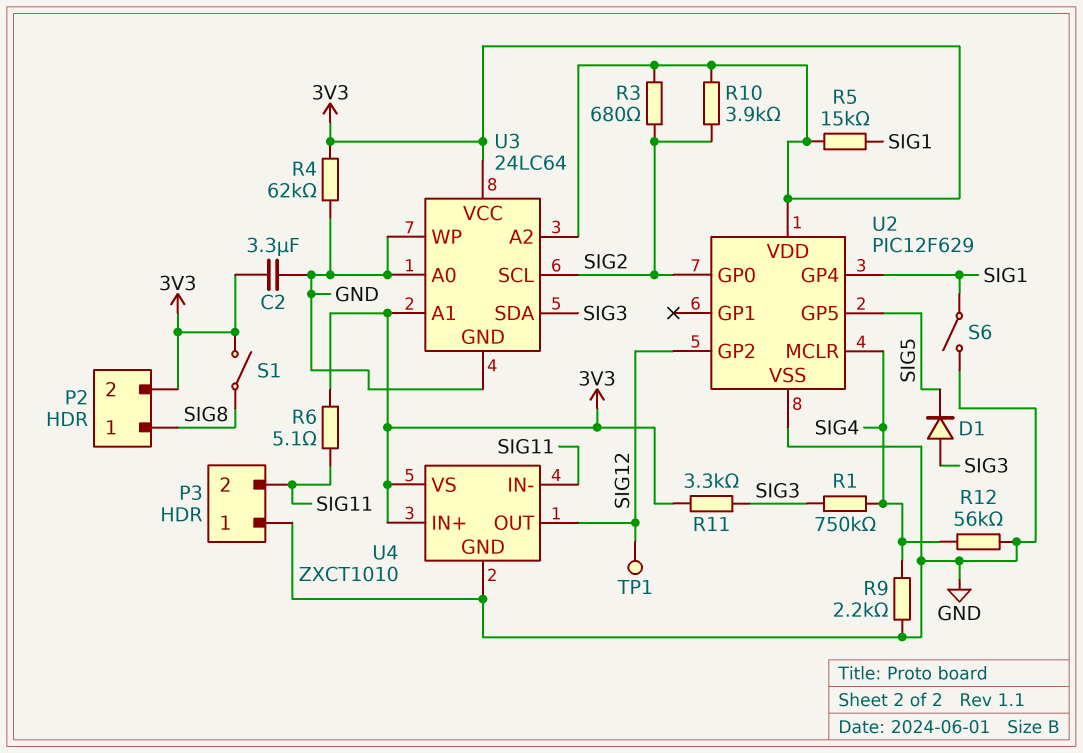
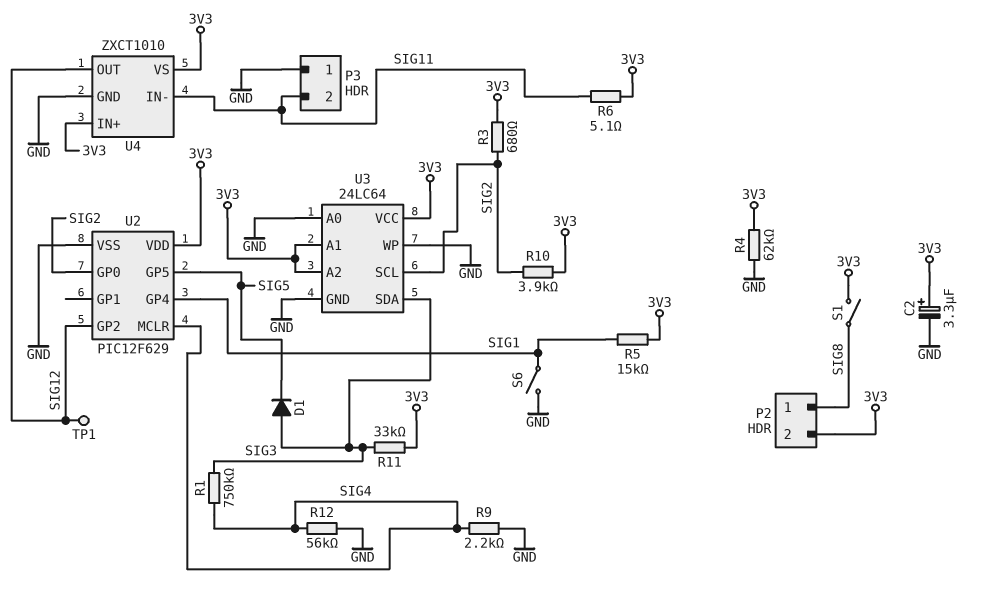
C2: 3.3uF (3V3, GND) -> 3.3uF (plus 3V3, minus GND)
R11: 3.3k (3V3, SIG3) -> 33k (3V3, SIG3)

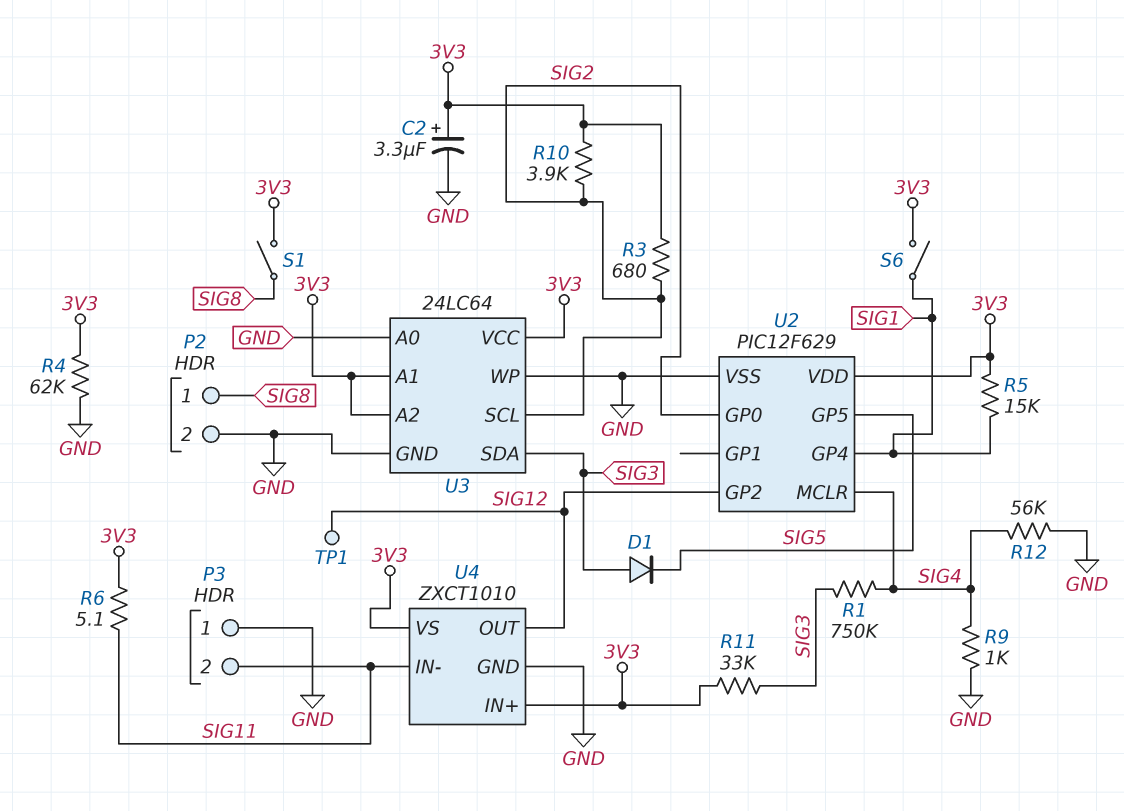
P2 pin 2: 3V3 -> GND
R9: 2.2k (GND, SIG4) -> 1k (GND, SIG4)
S6: switch (GND, SIG1) -> switch (3V3, SIG1)

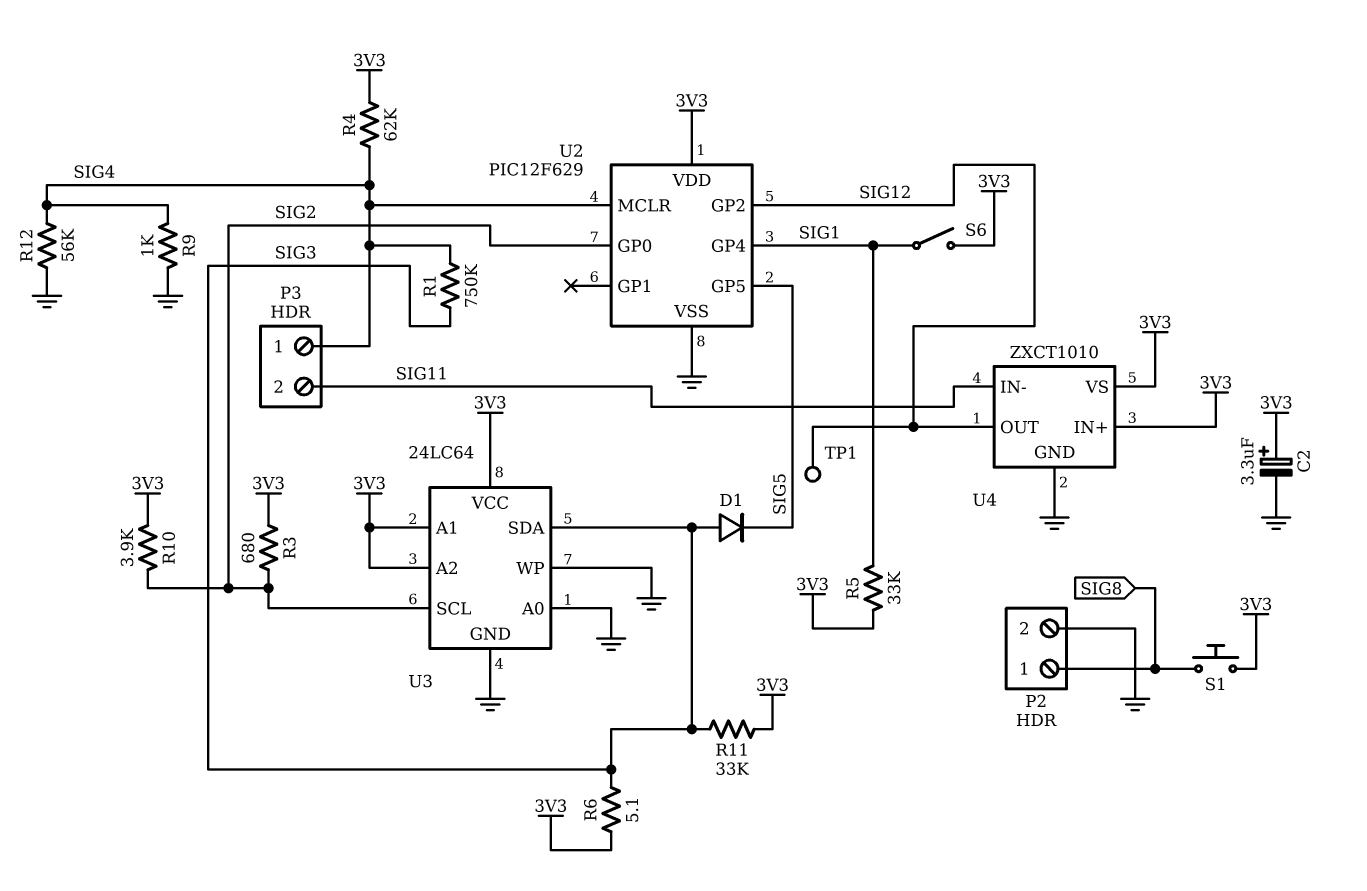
P3 pin 1: GND -> SIG4
R4: 62k (3V3, GND) -> 62k (3V3, SIG4)
R5: 15k (3V3, SIG1) -> 33k (3V3, SIG1)
R6: 5.1 (3V3, SIG11) -> 5.1 (3V3, SIG3)
S1: switch (3V3, SIG8) -> button (3V3, SIG8)

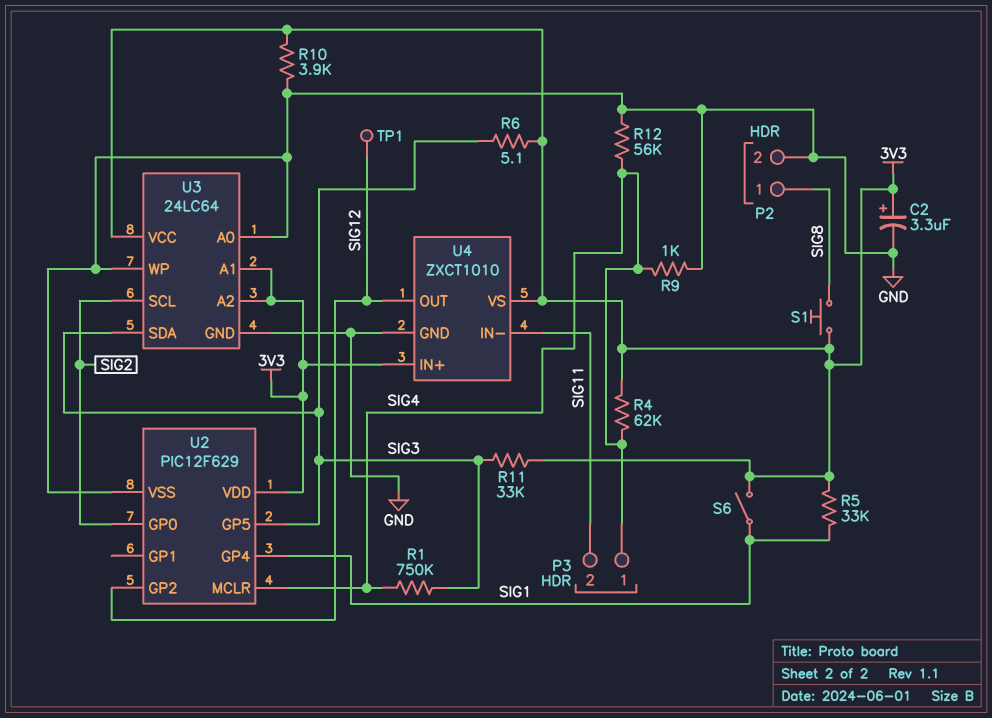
D1: diode (A SIG3, K SIG5) -> none
R3: 680 (3V3, SIG2) -> none
R10: 3.9k (3V3, SIG2) -> 3.9k (3V3, GND)
U2 pin GP5: SIG5 -> SIG3

